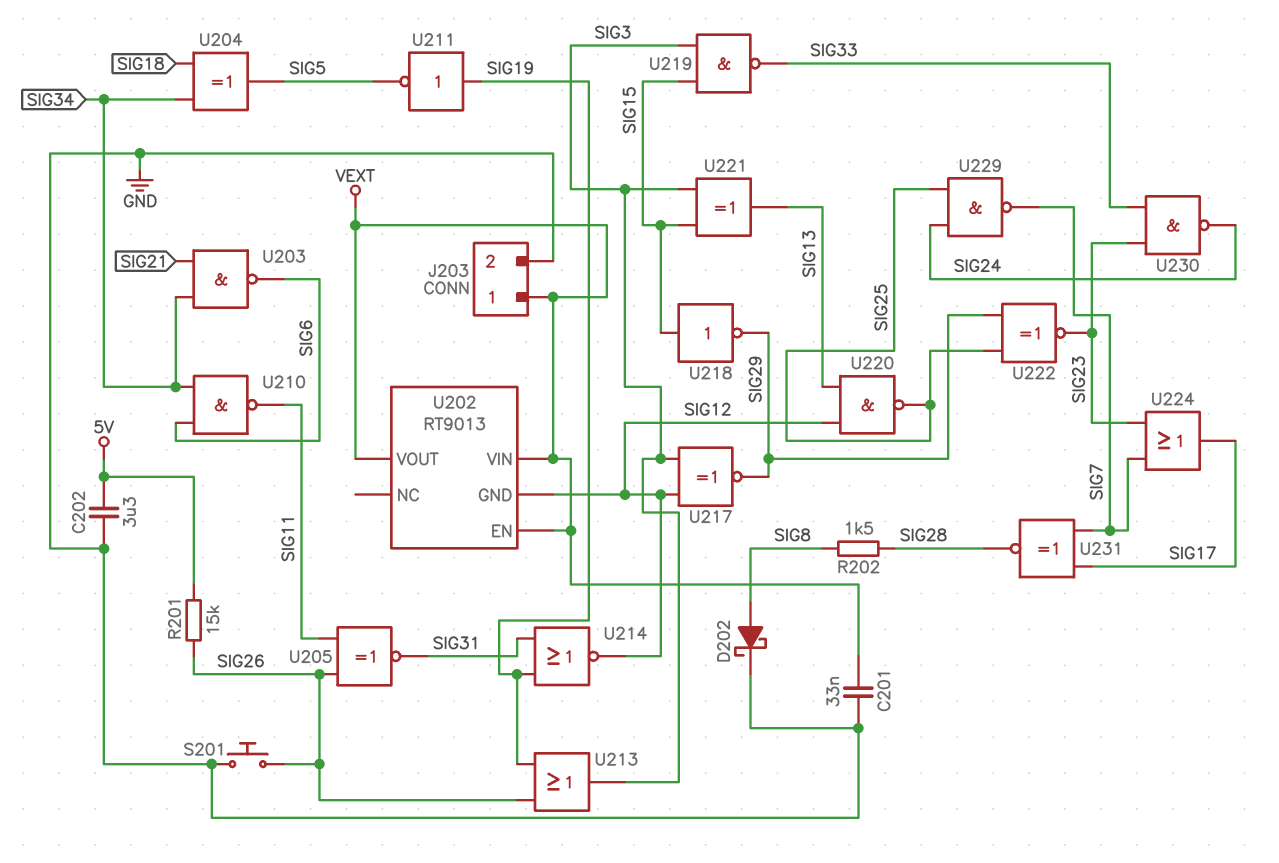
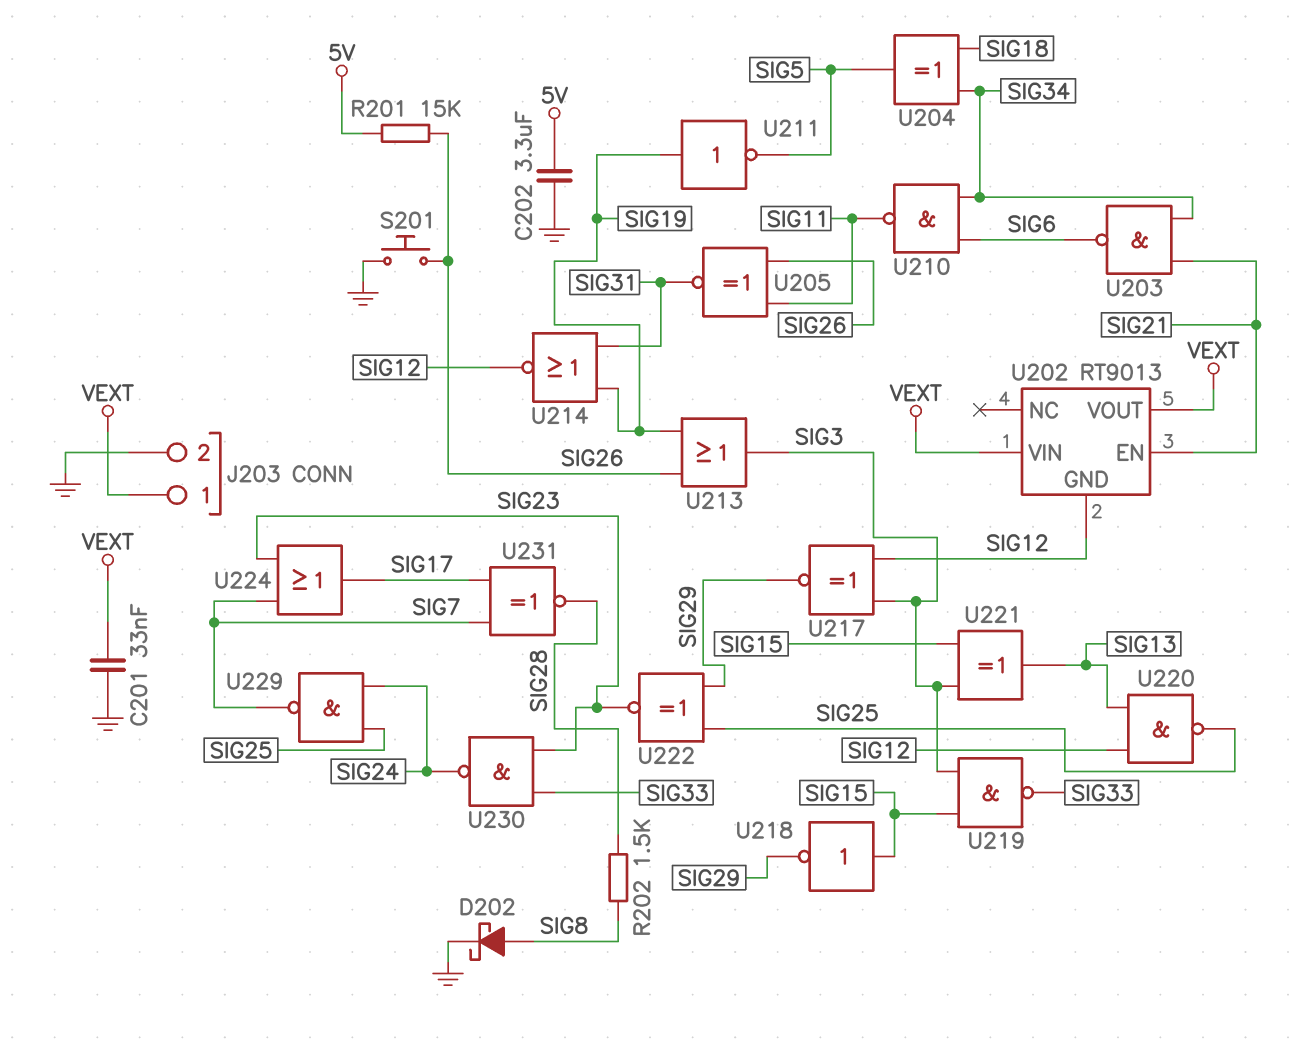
U202 pin EN: VEXT -> SIG21

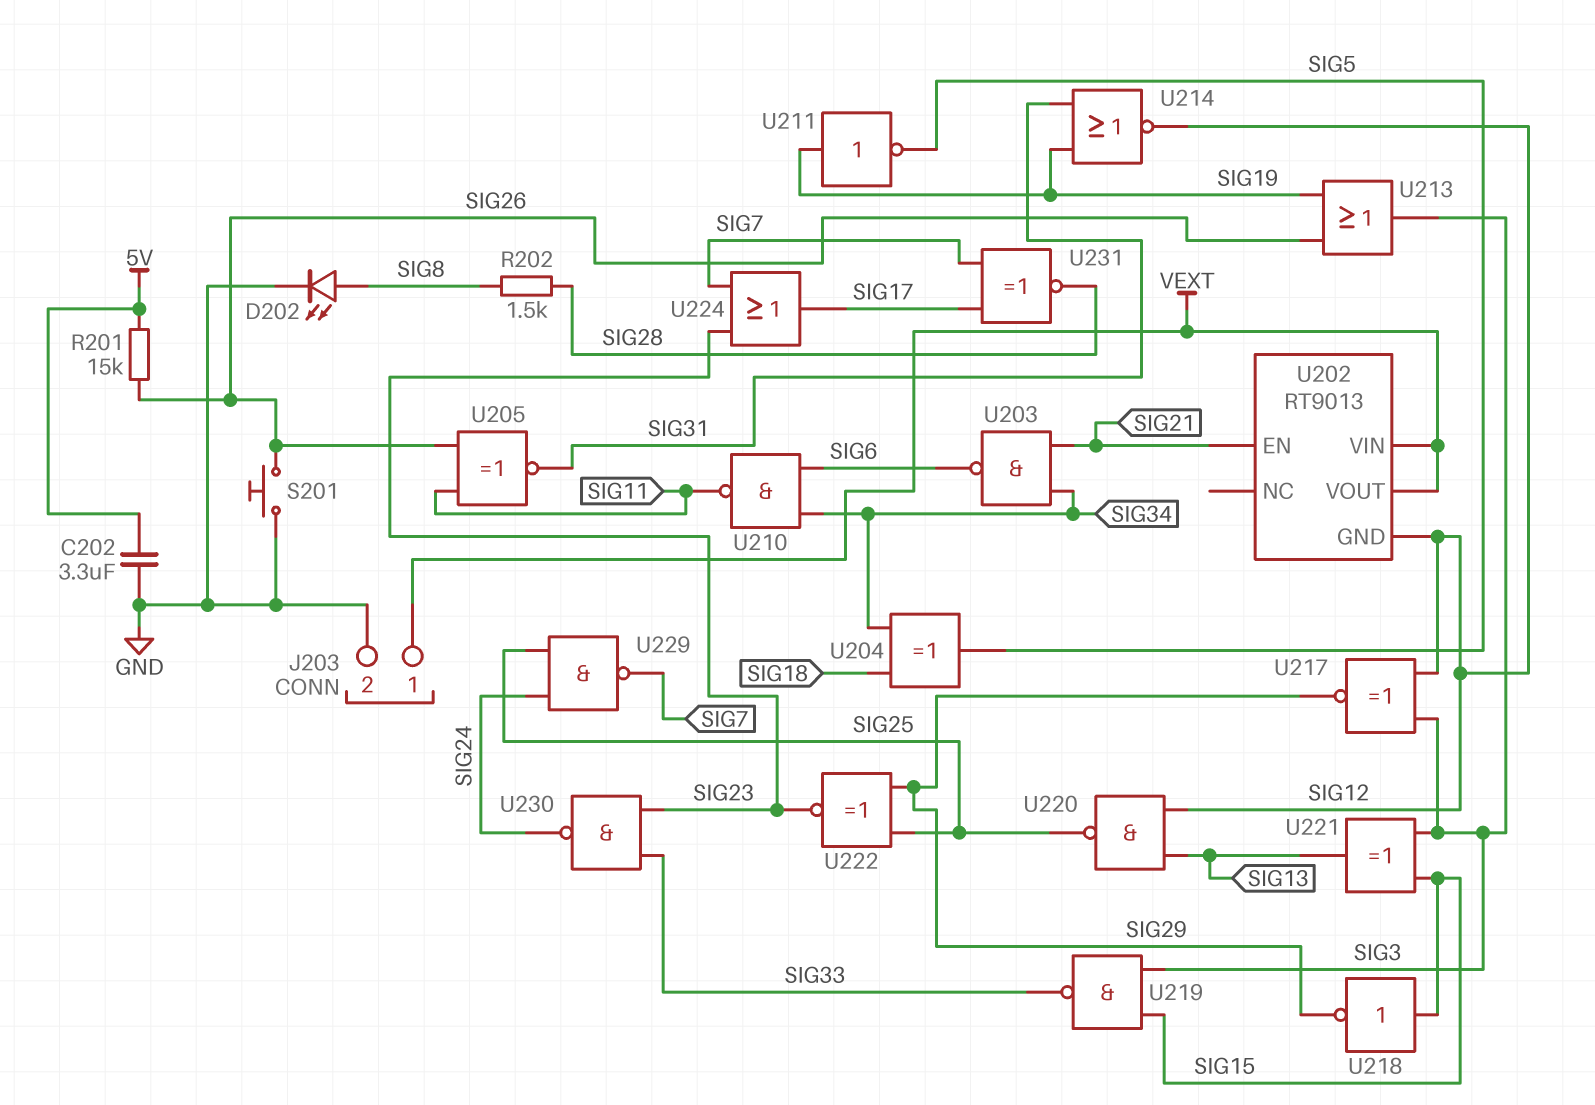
C201: 33nF (GND, VEXT) -> none
D202: schottky (A SIG8, K GND) -> LED (A SIG8, K GND)

